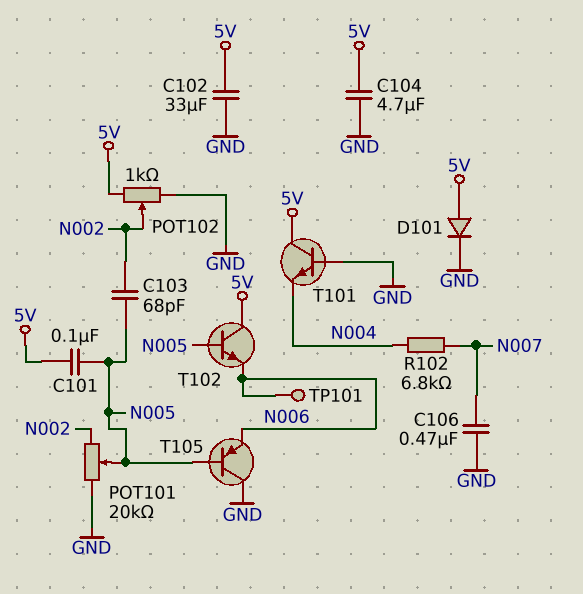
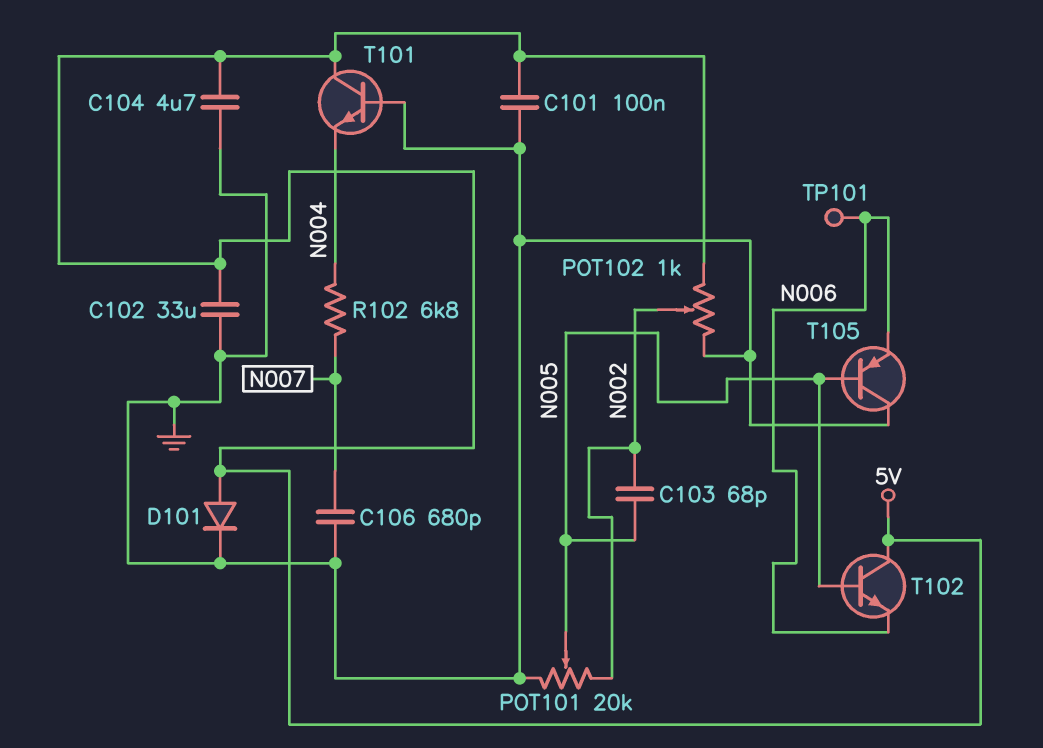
C101: 100nF (5V, N005) -> 100nF (5V, GND)
C106: 470nF (GND, N007) -> 680pF (GND, N007)

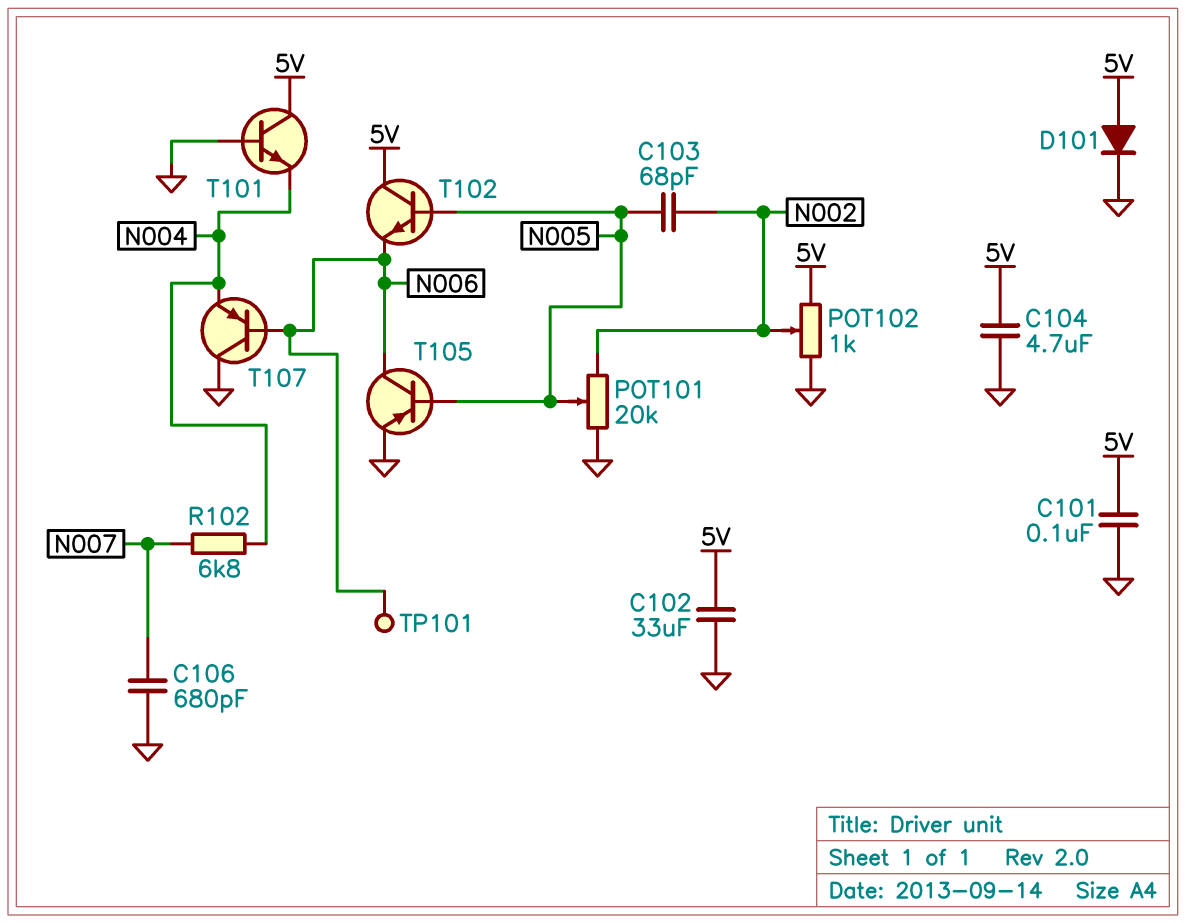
T105: PNP (B N005, C GND, E N006) -> PNP (B N005, C N006, E GND)
T107: none -> PNP (B N006, C GND, E N004)

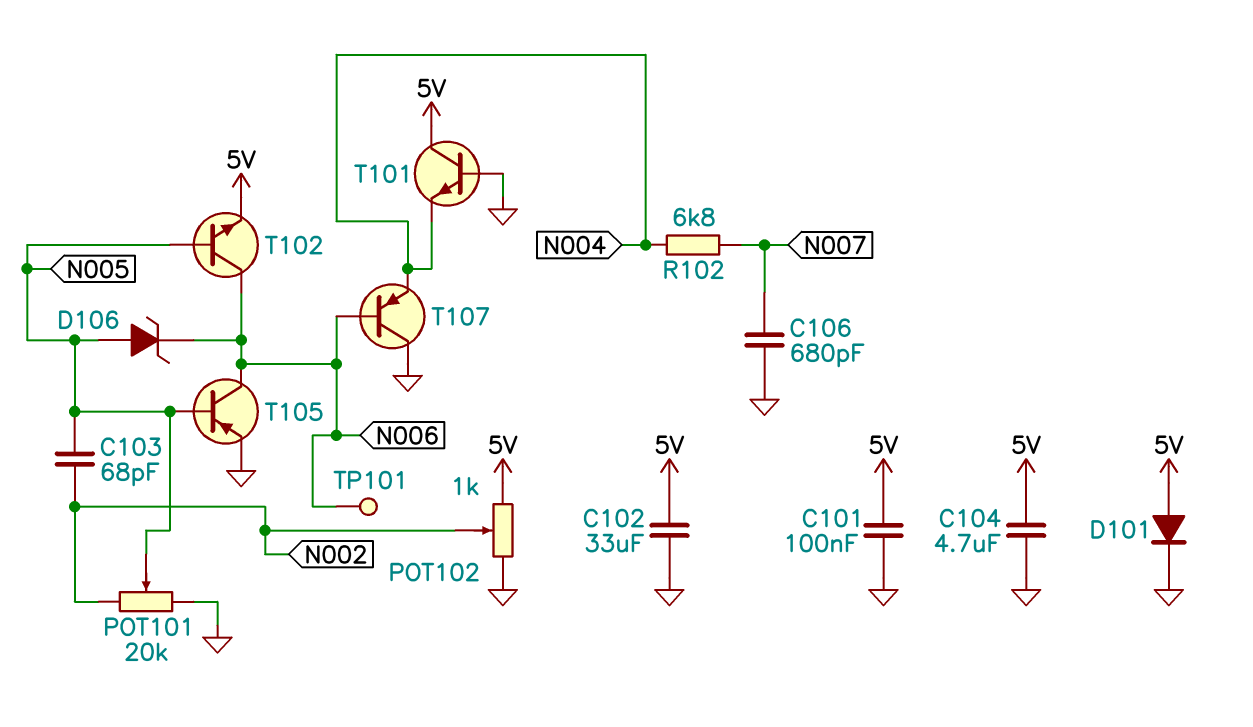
D106: none -> zener (A N005, K N006)
T102: NPN (B N005, C 5V, E N006) -> NPN (B N005, C N006, E 5V)

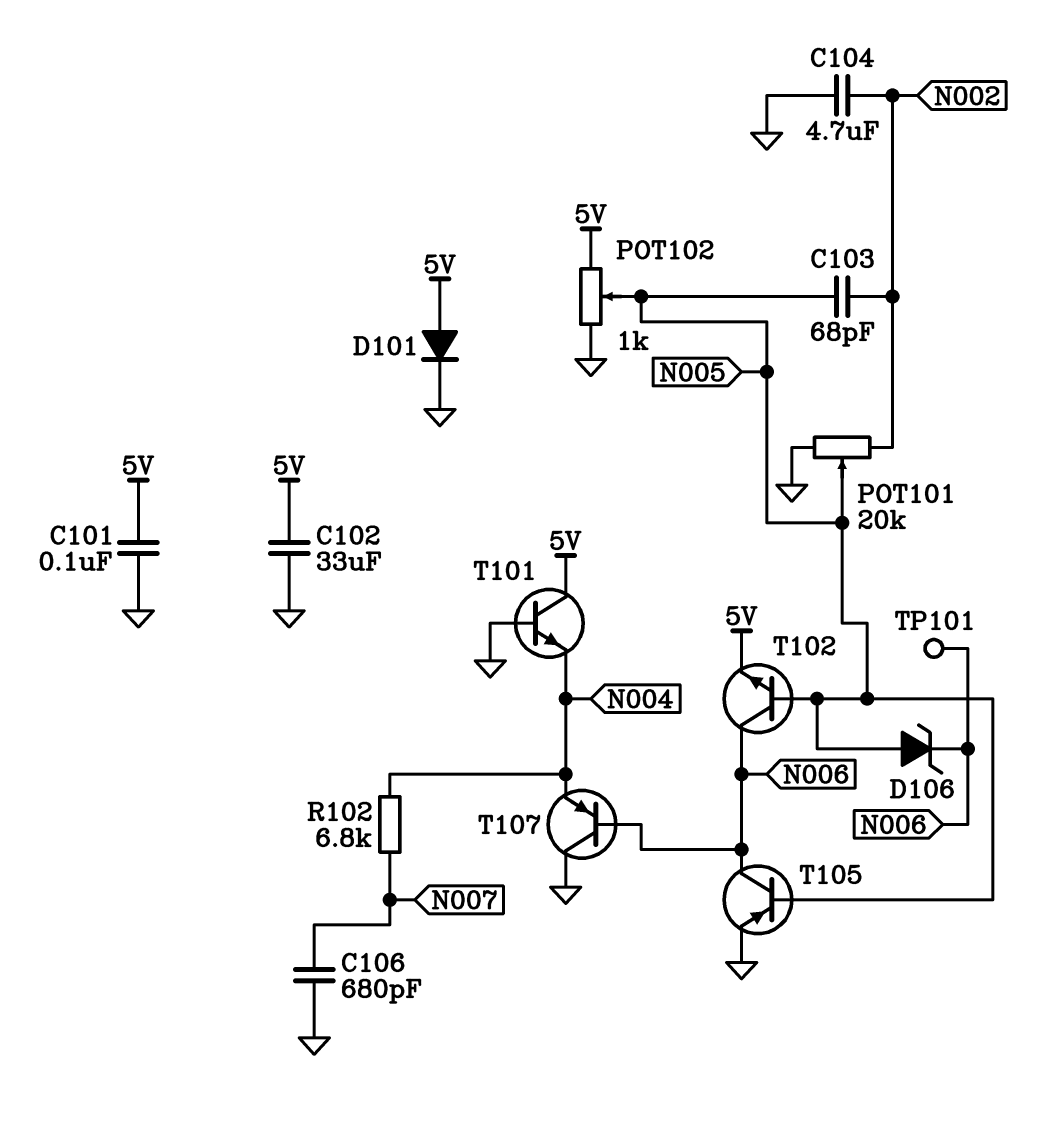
C104: 4.7uF (5V, GND) -> 4.7uF (GND, N002)
POT102: 1k (5V, GND, wiper N002) -> 1k (5V, GND, wiper N005)

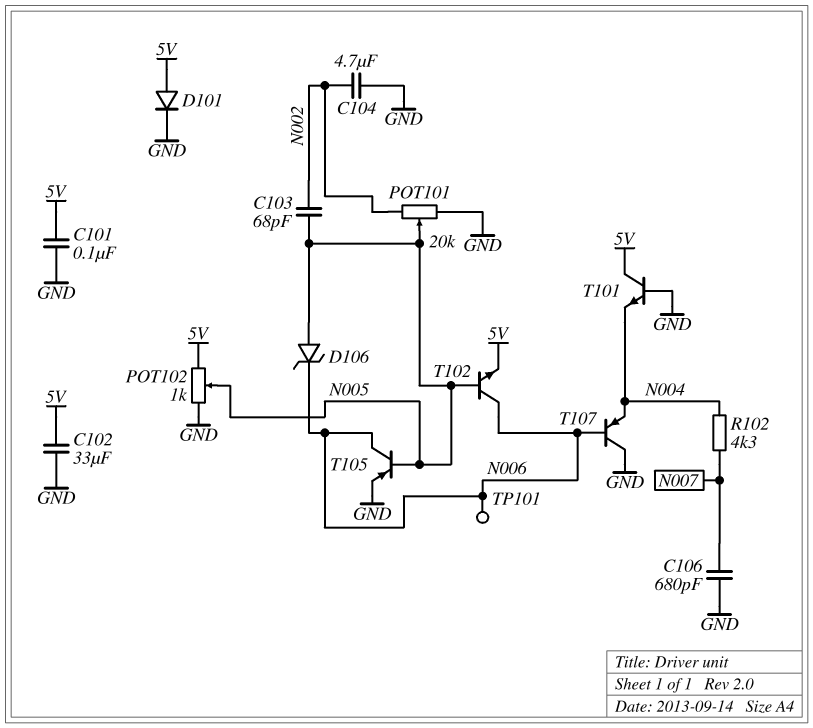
R102: 6.8k (N004, N007) -> 4.3k (N004, N007)

